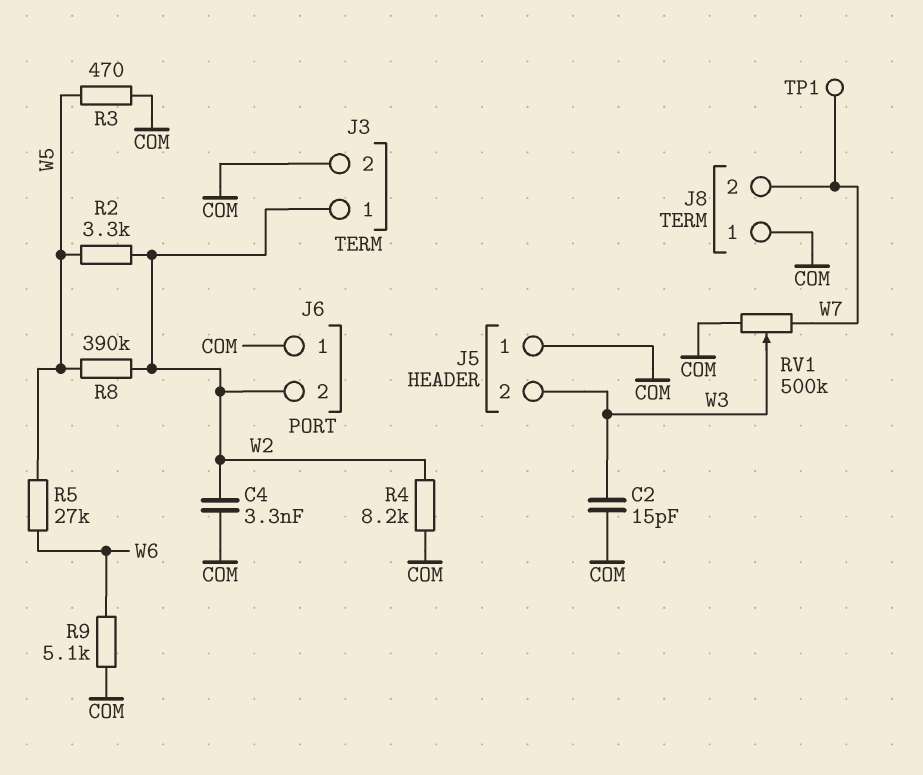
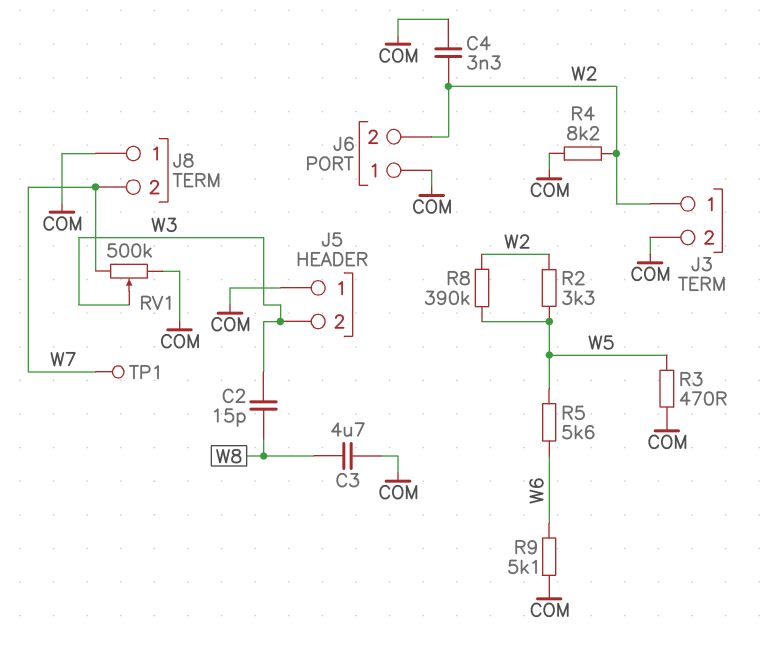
C2: 15pF (COM, W3) -> 15pF (W3, W8)
C3: none -> 4.7uF (COM, W8)
R5: 27k (W5, W6) -> 5.6k (W5, W6)

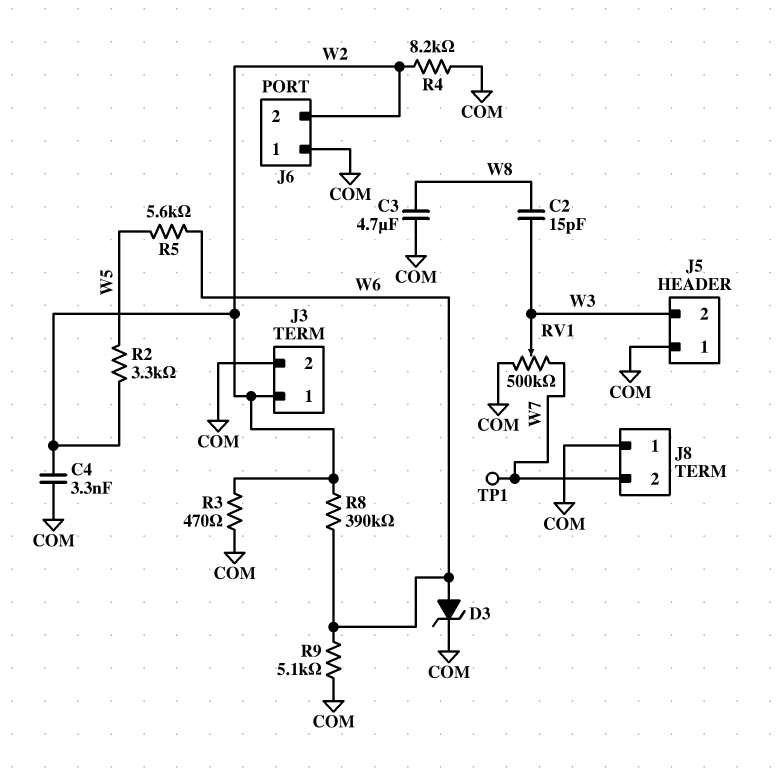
D3: none -> zener (A W6, K COM)
R3: 470 (COM, W5) -> 470 (COM, W2)
R8: 390k (W2, W5) -> 390k (W2, W6)

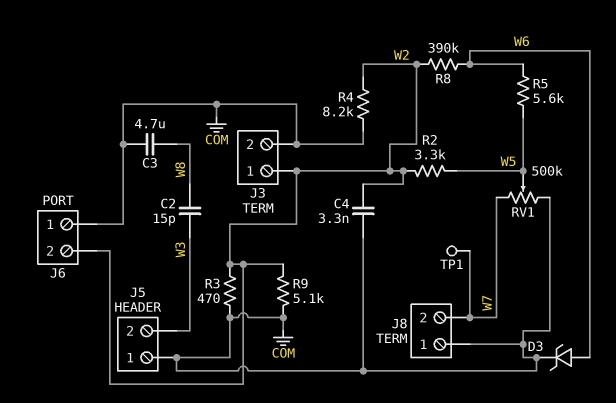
R9: 5.1k (COM, W6) -> 5.1k (COM, W2)
RV1: 500k (COM, W7, wiper W3) -> 500k (COM, W7, wiper W5)

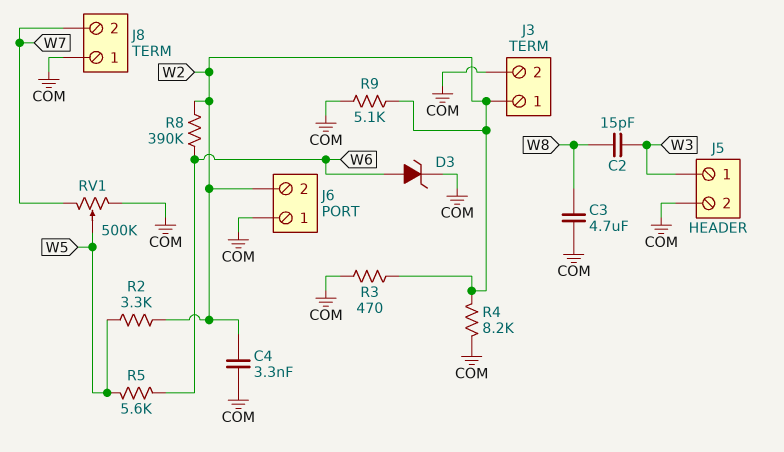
J5 pin 1: COM -> W3
J5 pin 2: W3 -> COM
TP1: test point (W7) -> none

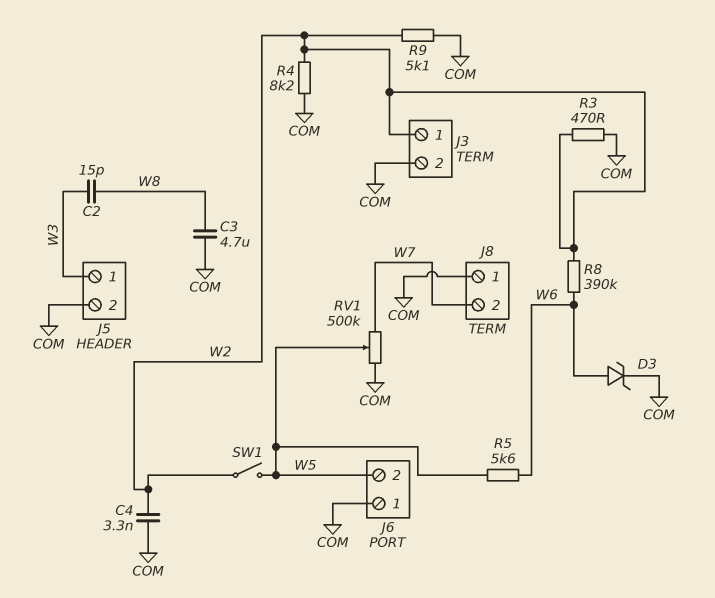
J6 pin 2: W2 -> W5
R2: 3.3k (W2, W5) -> none
SW1: none -> switch (W2, W5)

